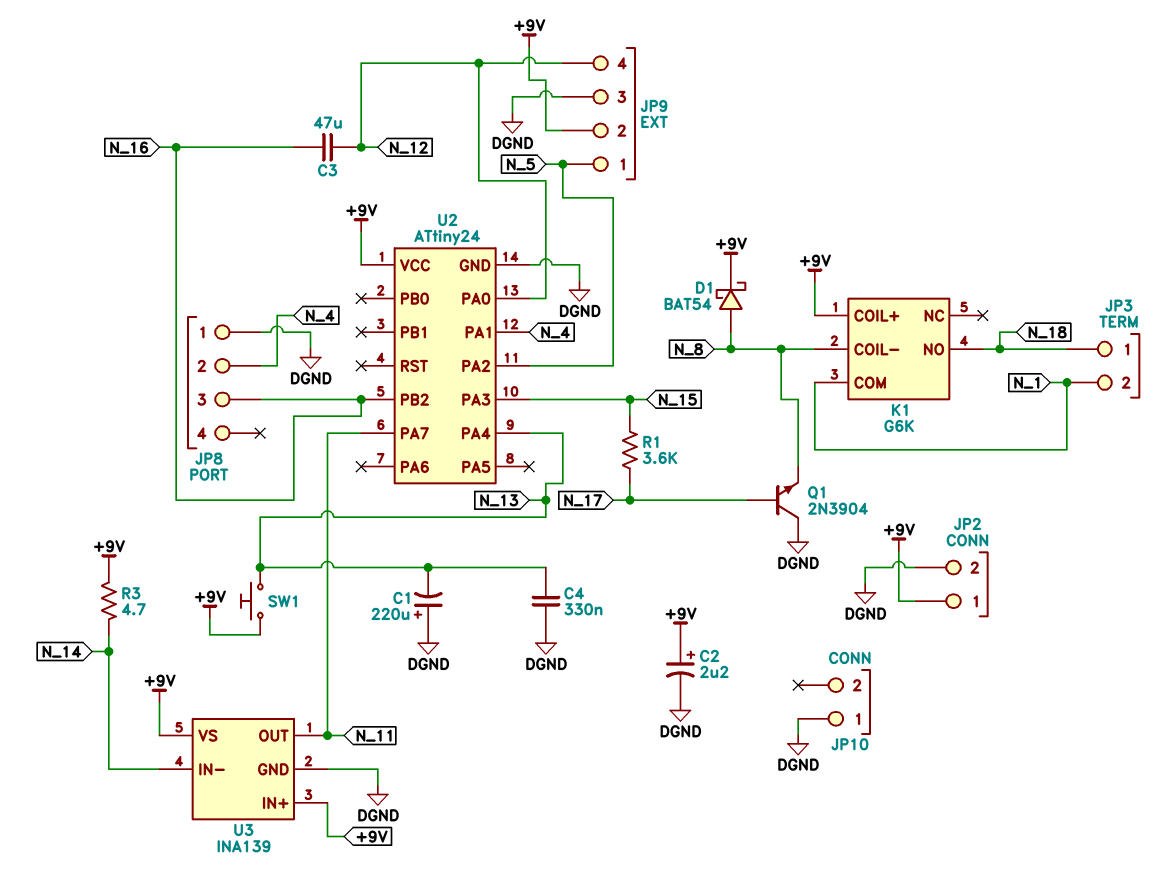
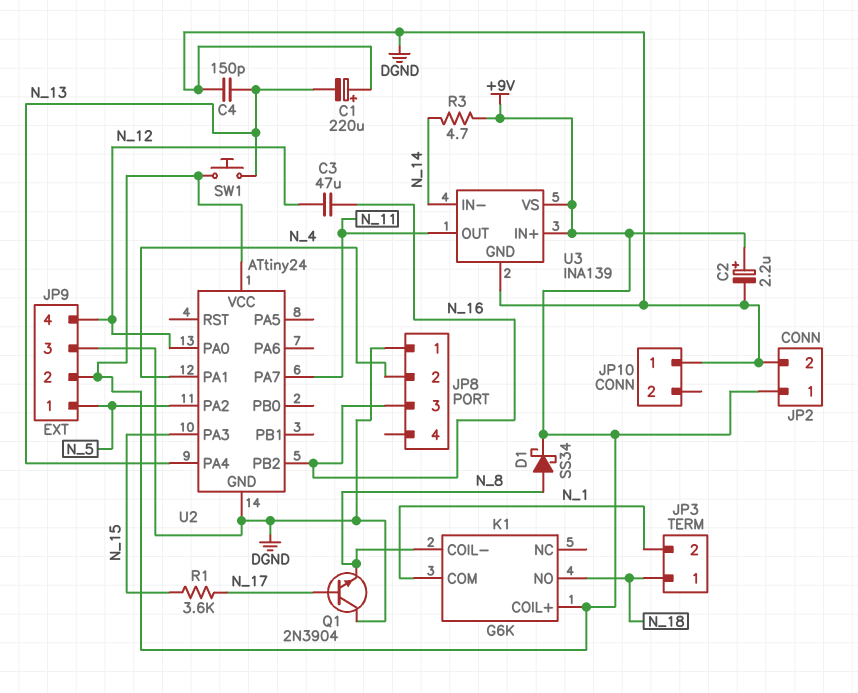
C4: 330nF (DGND, N_13) -> 150pF (DGND, N_13)
D1: schottky BAT54 (A N_8, K +9V) -> schottky SS34 (A N_8, K +9V)

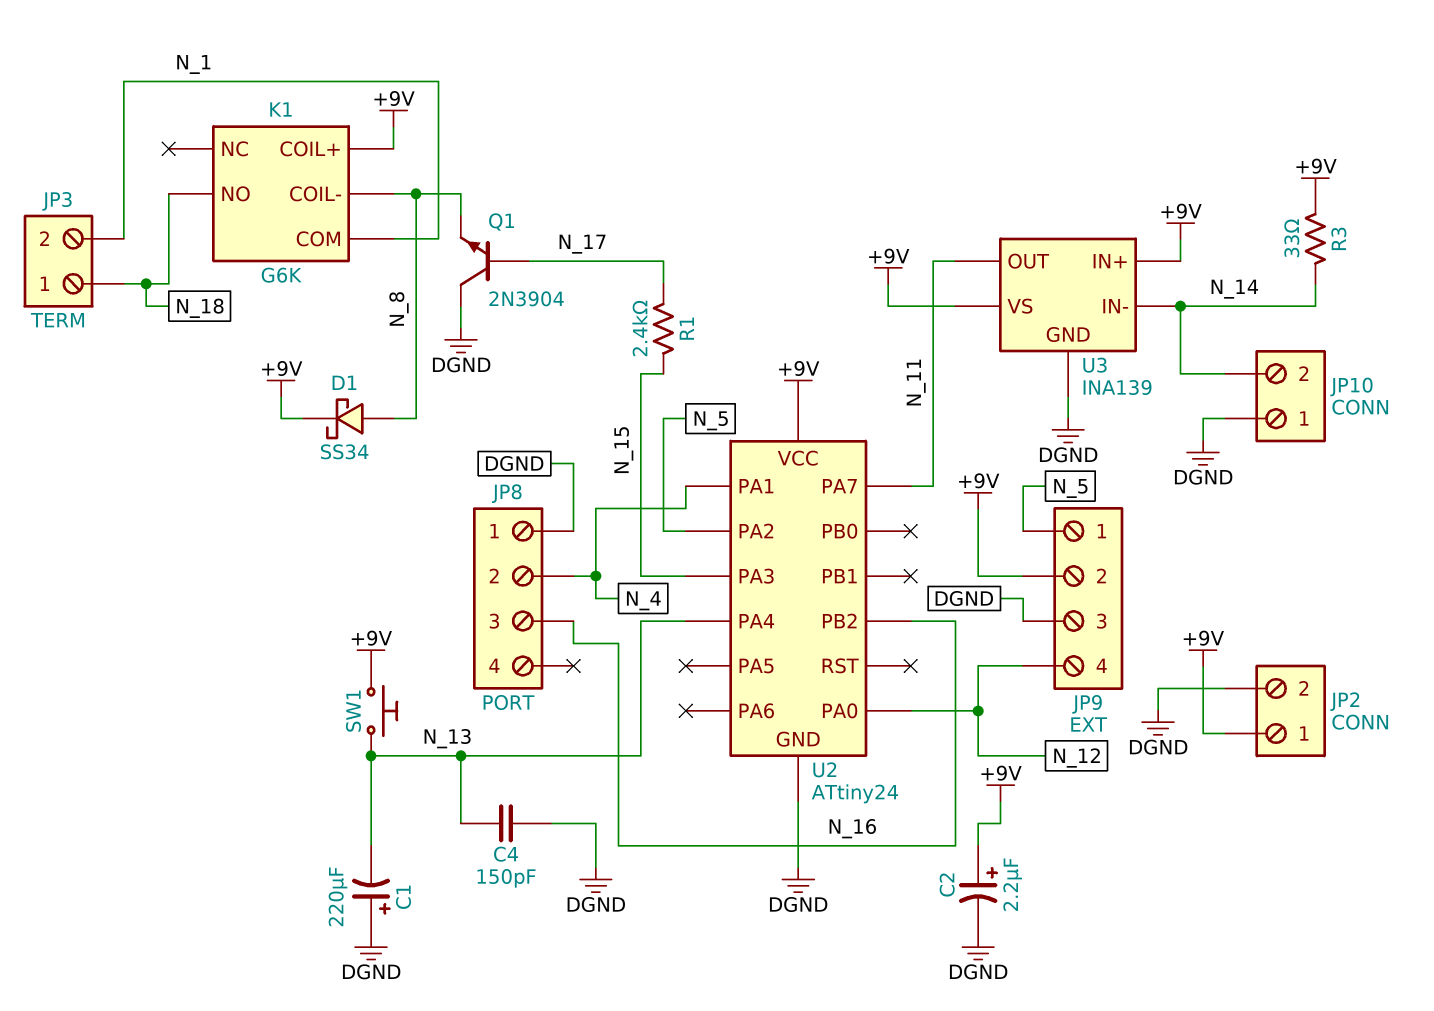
C3: 47uF (N_12, N_16) -> none
JP10 pin 2: none -> N_14
R1: 3.6k (N_15, N_17) -> 2.4k (N_15, N_17)
R3: 4.7 (+9V, N_14) -> 33 (+9V, N_14)

